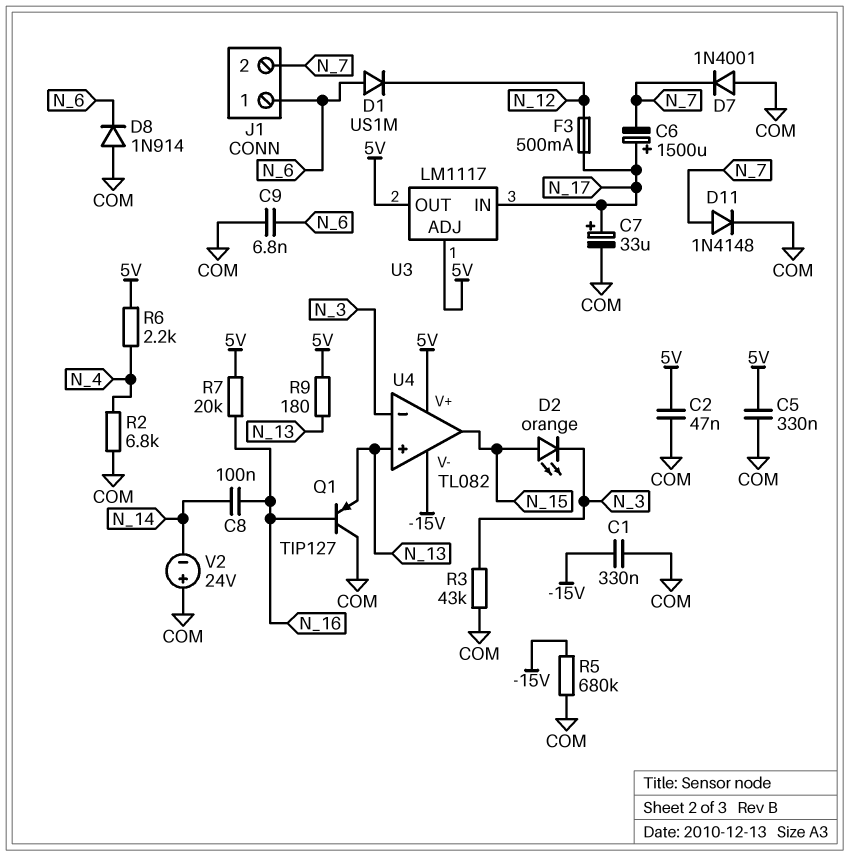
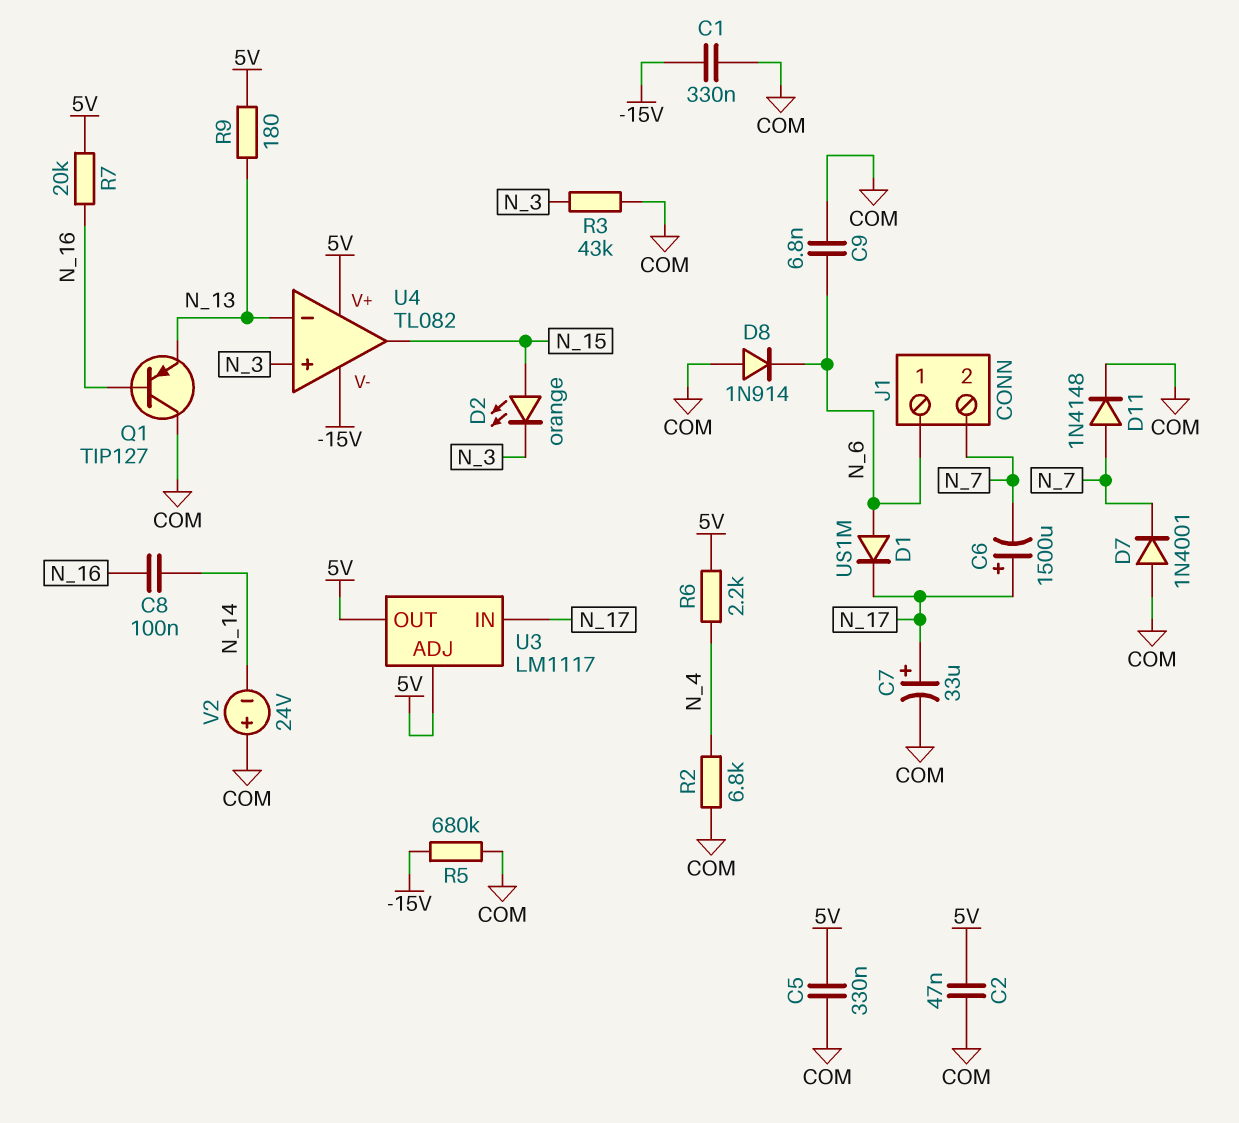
D1: diode US1M (A N_6, K N_12) -> diode US1M (A N_6, K N_17)
F3: 500mA (N_12, N_17) -> none
U4 pin in+: N_13 -> N_3
U4 pin in-: N_3 -> N_13

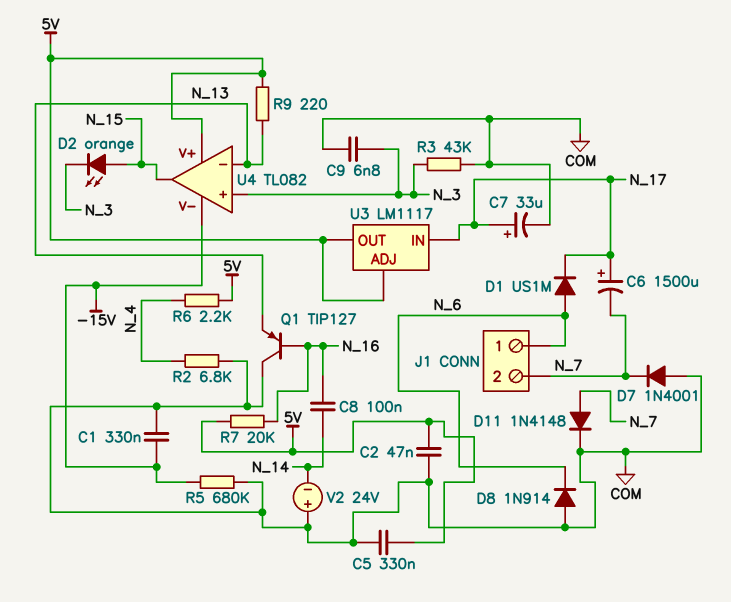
C9: 6.8nF (COM, N_6) -> 6.8nF (COM, N_3)
R9: 180 (5V, N_13) -> 220 (5V, N_13)

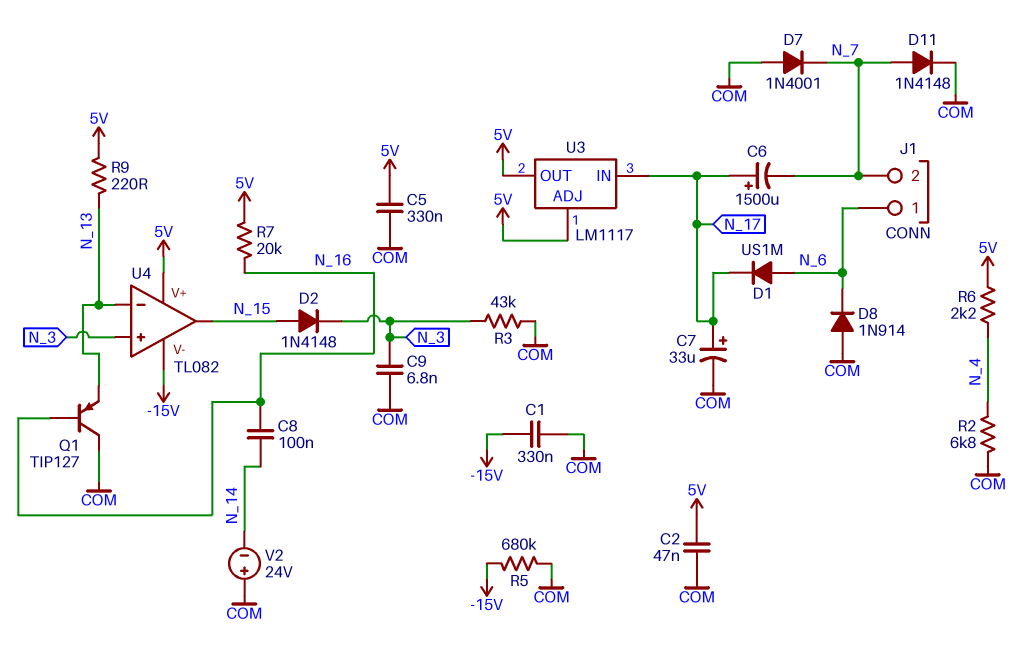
D2: LED orange (A N_15, K N_3) -> diode 1N4148 (A N_15, K N_3)

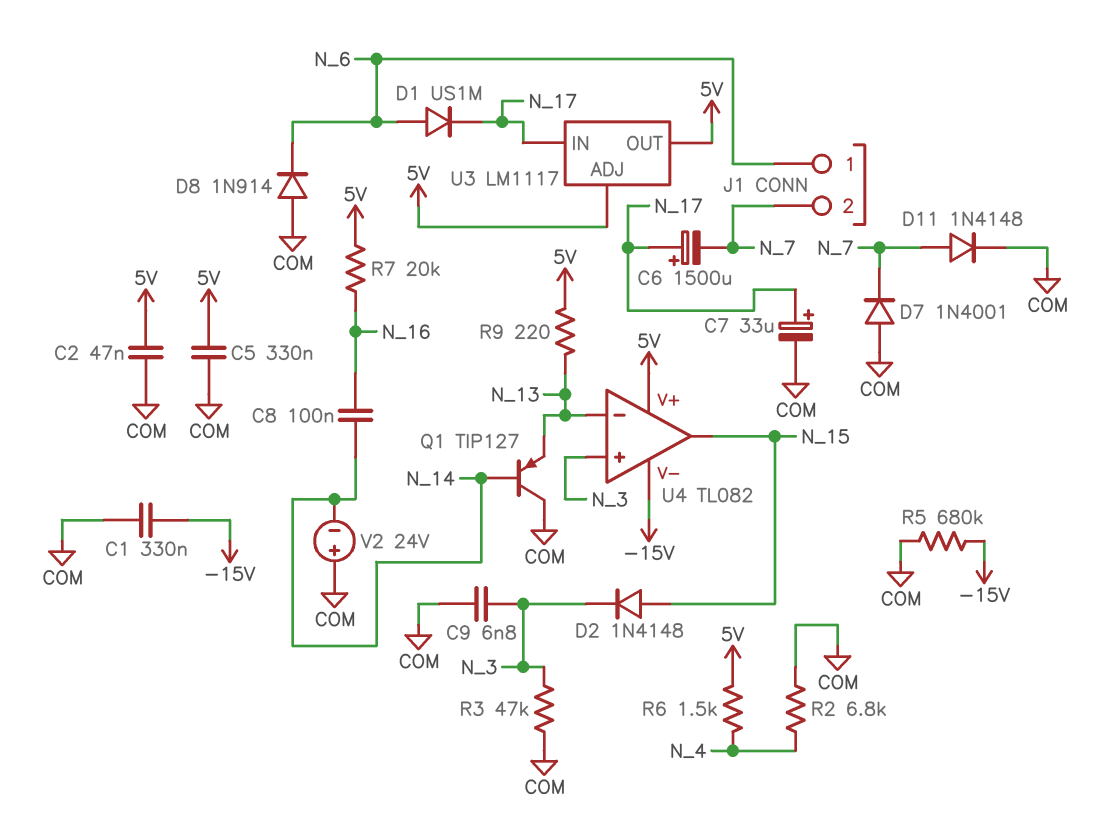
Q1: PNP TIP127 (B N_16, C COM, E N_13) -> PNP TIP127 (B N_14, C COM, E N_13)
R3: 43k (COM, N_3) -> 47k (COM, N_3)
R6: 2.2k (5V, N_4) -> 1.5k (5V, N_4)

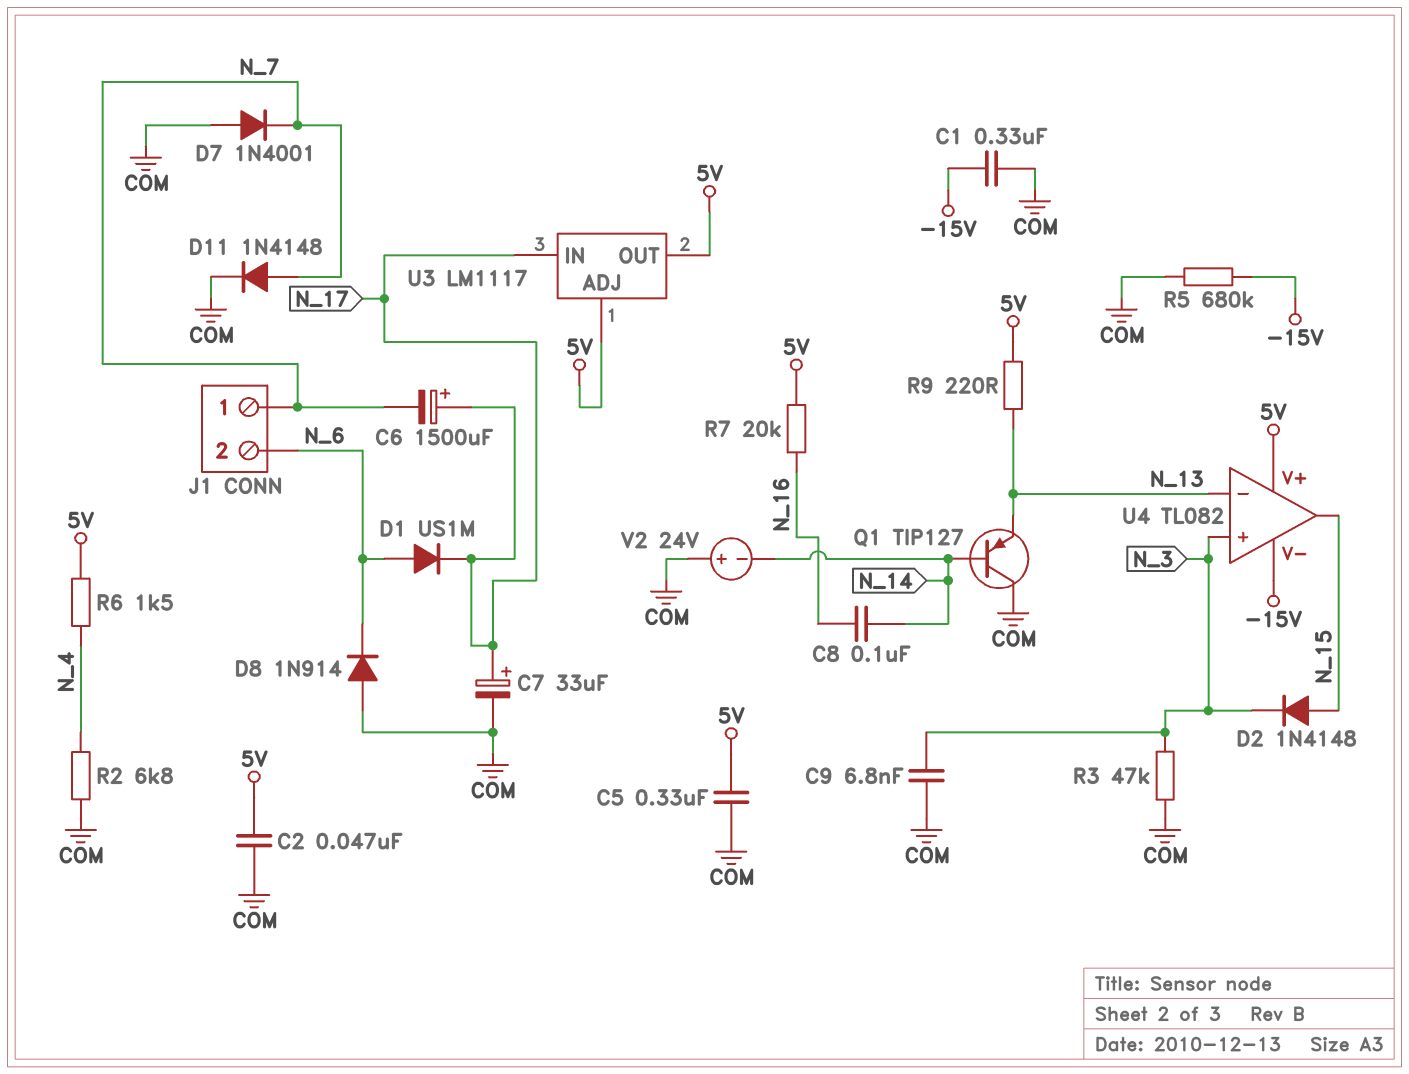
J1 pin 1: N_6 -> N_7
J1 pin 2: N_7 -> N_6

